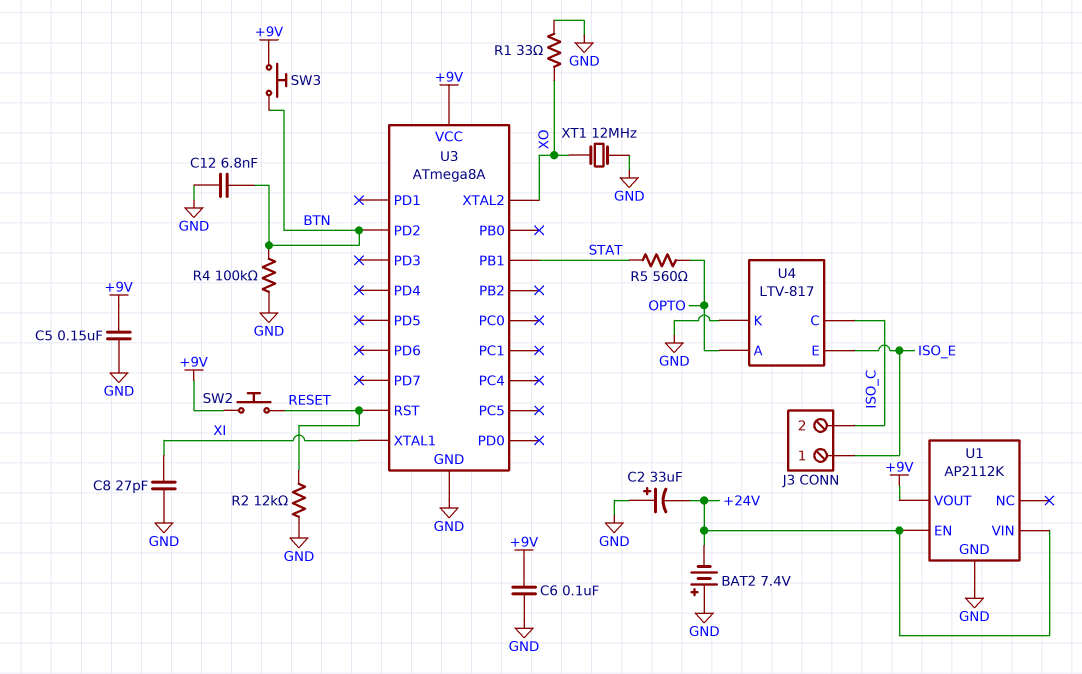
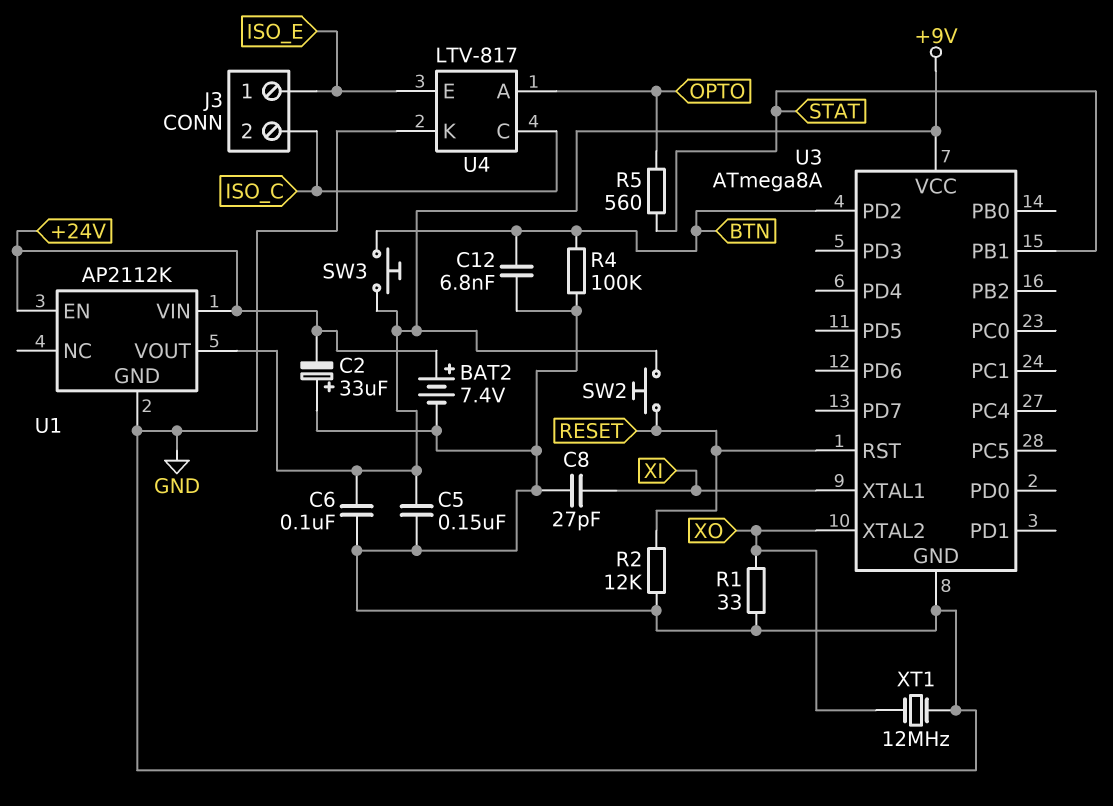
BAT2: 7.4V (plus GND, minus +24V) -> 7.4V (plus +24V, minus GND)

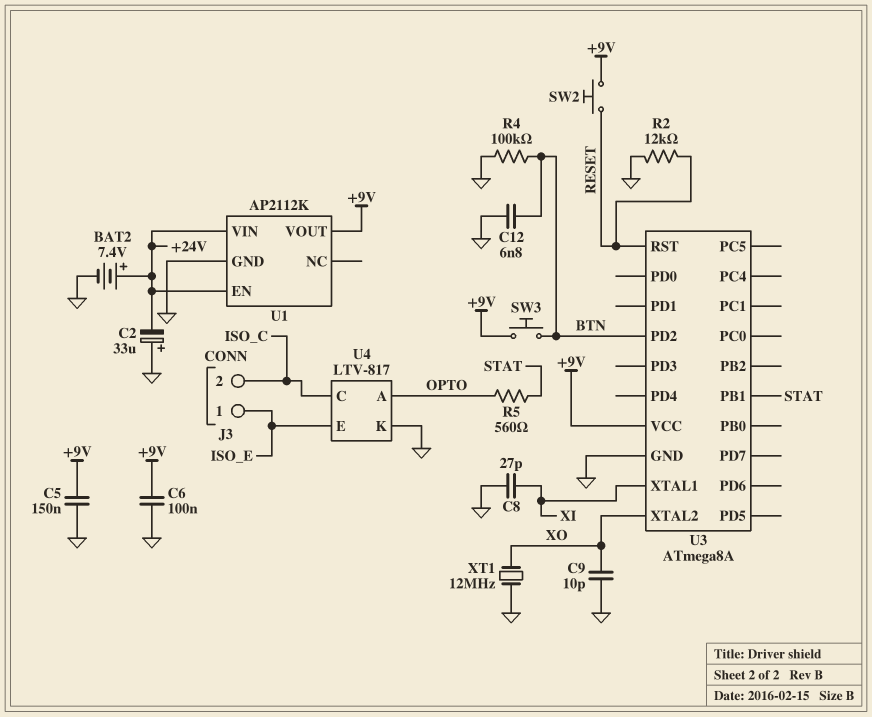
C9: none -> 10pF (GND, XO)
R1: 33 (GND, XO) -> none

